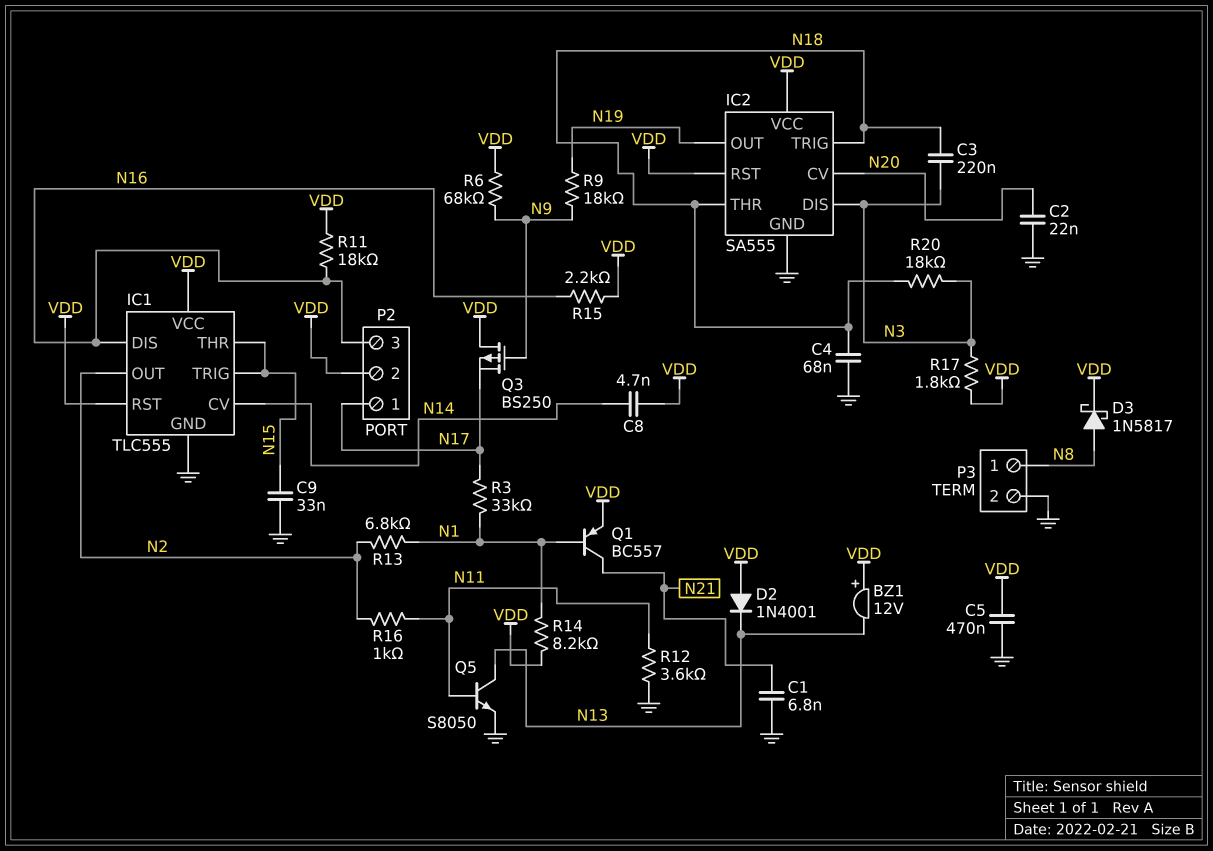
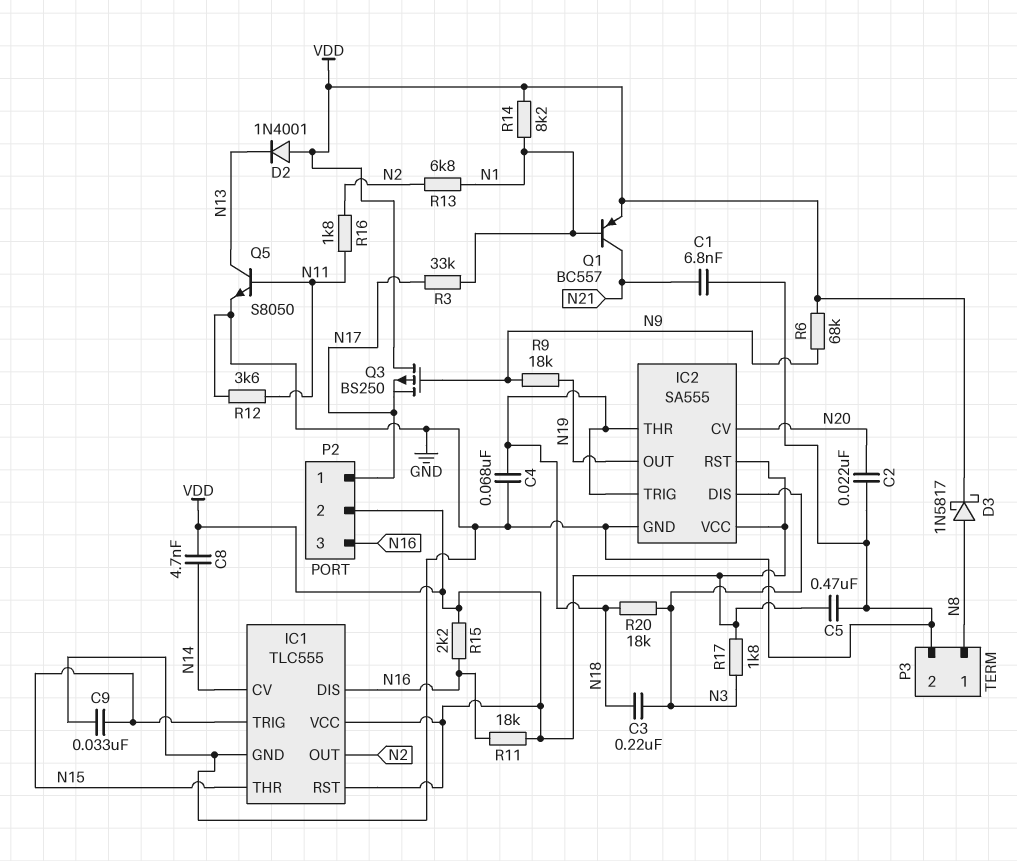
BZ1: buzzer 12V (plus VDD, minus N13) -> none
R16: 1k (N2, N11) -> 1.8k (N2, N11)

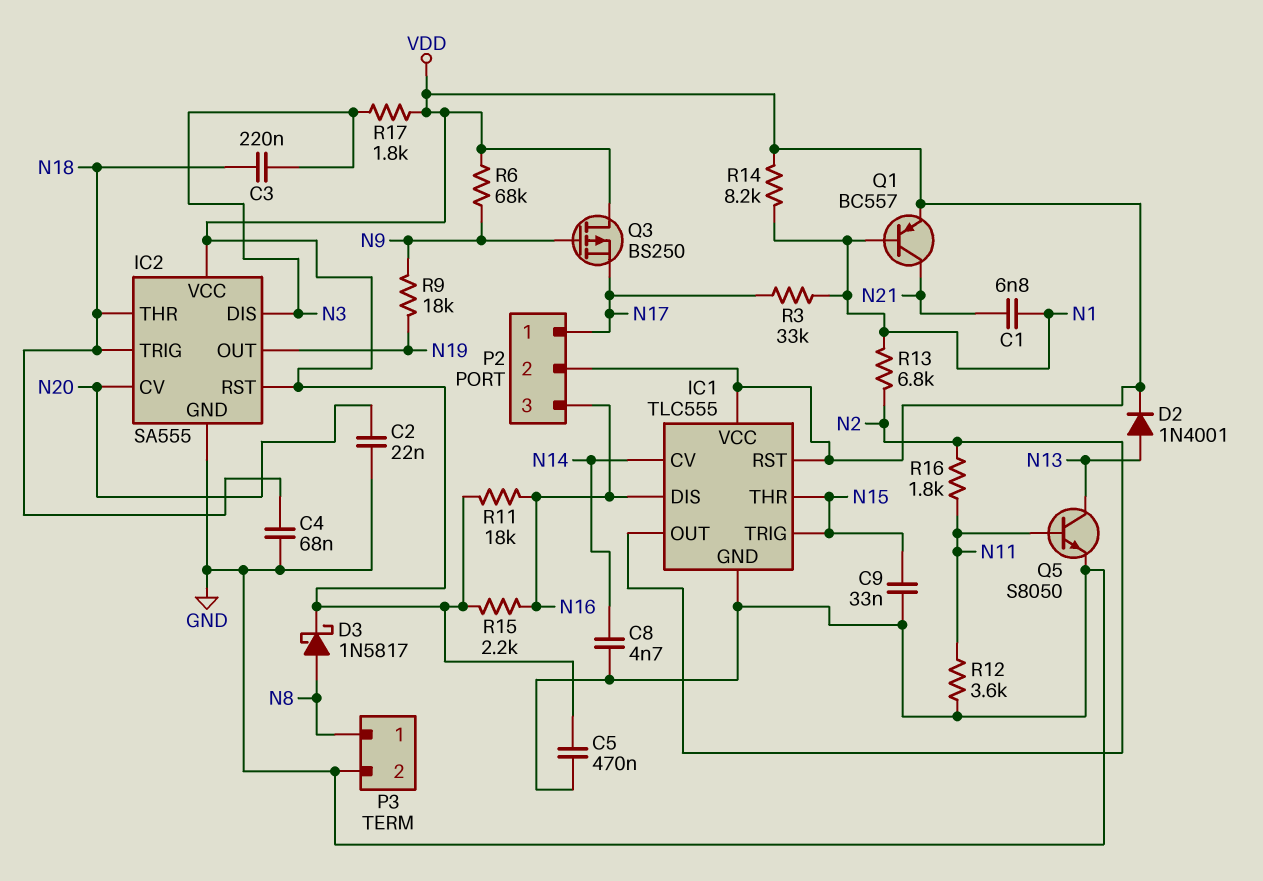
C1: 6.8nF (GND, N21) -> 6.8nF (N1, N21)
C8: 4.7nF (N14, VDD) -> 4.7nF (GND, N14)
D2: diode 1N4001 (A VDD, K N13) -> diode 1N4001 (A N13, K VDD)
R20: 18k (N3, N18) -> none

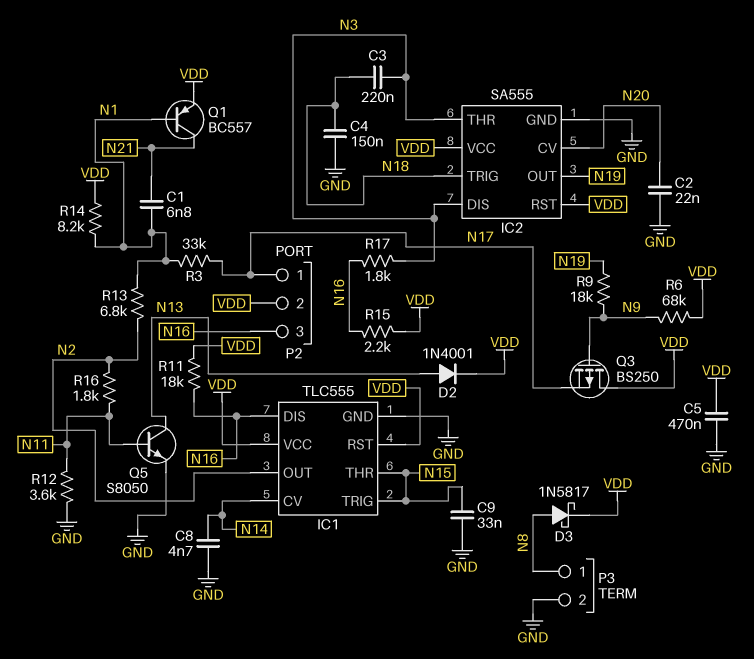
C4: 68nF (GND, N18) -> 150nF (GND, N18)
IC2 pin THR: N18 -> N3
R17: 1.8k (N3, VDD) -> 1.8k (N3, N16)

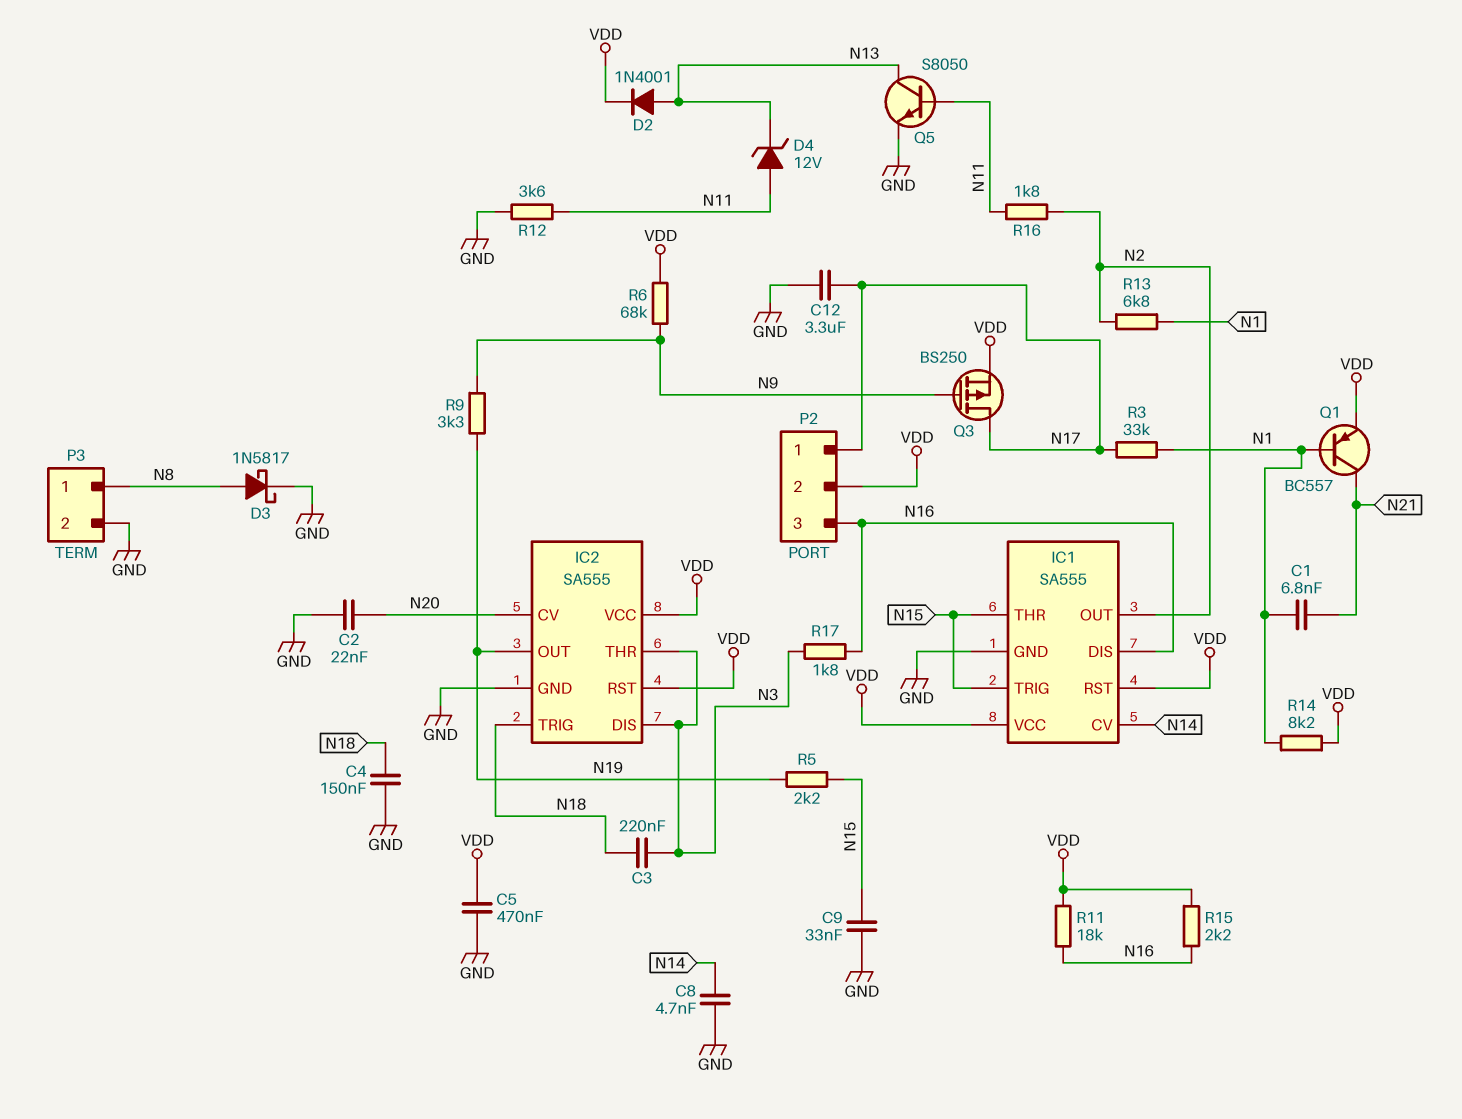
C12: none -> 3.3uF (GND, N17)
D3: schottky 1N5817 (A N8, K VDD) -> schottky 1N5817 (A N8, K GND)
D4: none -> zener 12V (A N11, K N13)
IC1: TLC555 -> SA555
Q3: PMOS BS250 (G N9, D VDD, S N17) -> PMOS BS250 (G N9, D N17, S VDD)
R5: none -> 2.2k (N15, N19)
R9: 18k (N9, N19) -> 3.3k (N9, N19)

